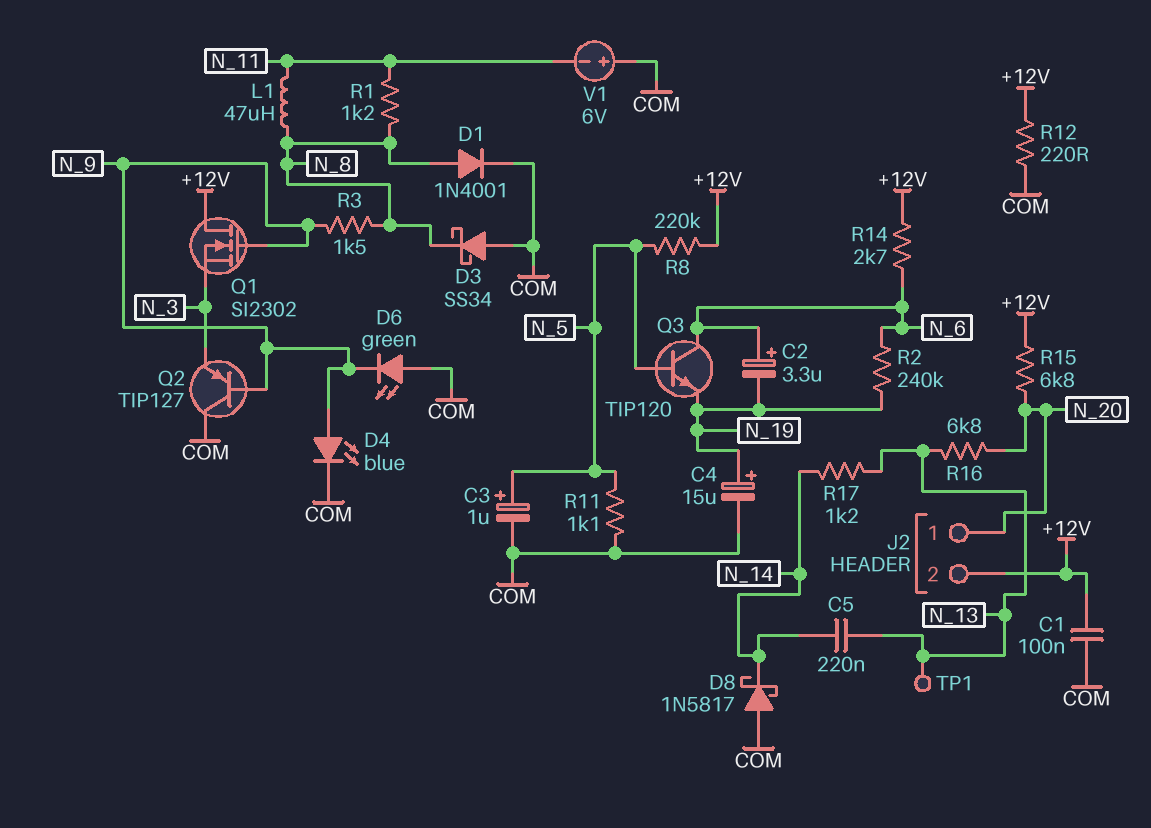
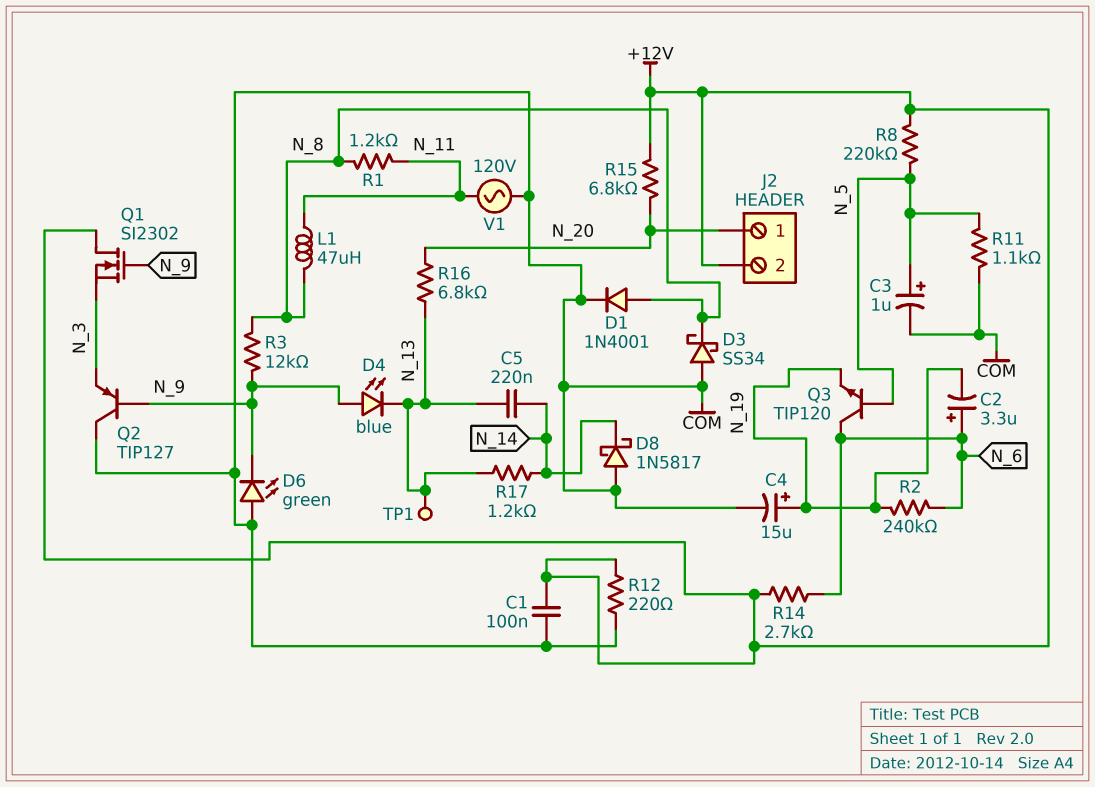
D4: LED blue (A N_9, K COM) -> LED blue (A N_9, K N_13)
R3: 1.5k (N_8, N_9) -> 12k (N_8, N_9)
V1: 6V (plus COM, minus N_11) -> AC 120V (COM, N_11)

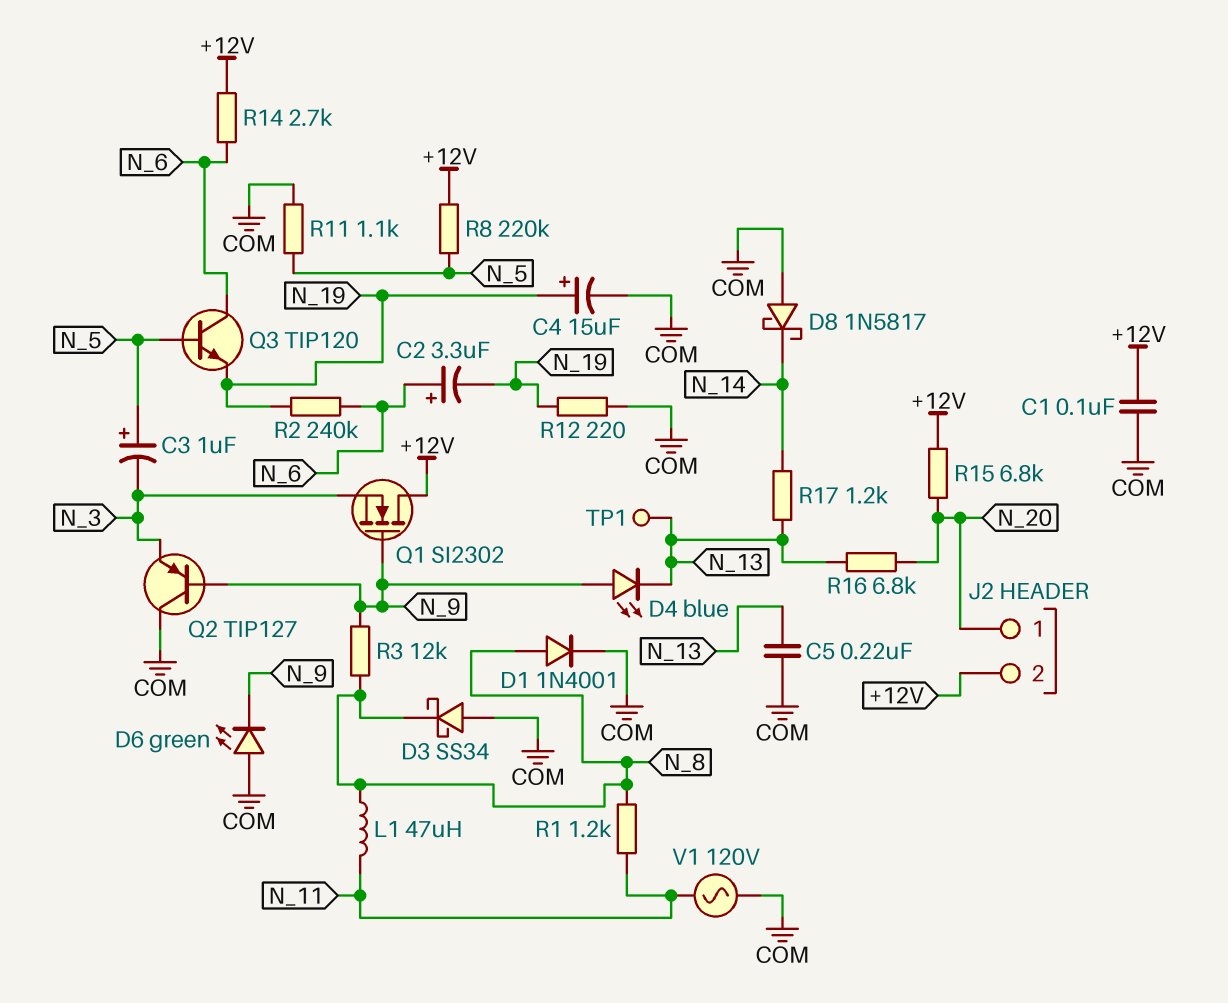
C3: 1uF (plus N_5, minus COM) -> 1uF (plus N_5, minus N_3)
C5: 220nF (N_13, N_14) -> 220nF (COM, N_13)
R12: 220 (+12V, COM) -> 220 (COM, N_19)

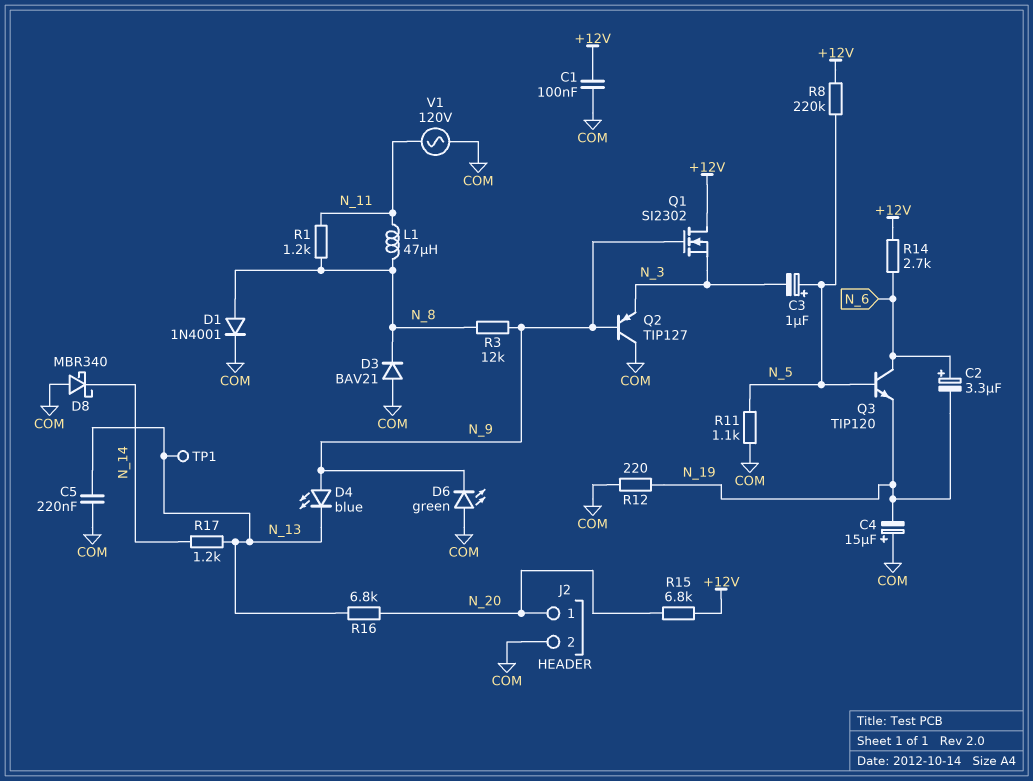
C4: 15uF (plus N_19, minus COM) -> 15uF (plus COM, minus N_19)
D3: schottky SS34 (A COM, K N_8) -> diode BAV21 (A COM, K N_8)
D8: schottky 1N5817 (A COM, K N_14) -> schottky MBR340 (A COM, K N_14)
J2 pin 2: +12V -> COM
R2: 240k (N_6, N_19) -> none

